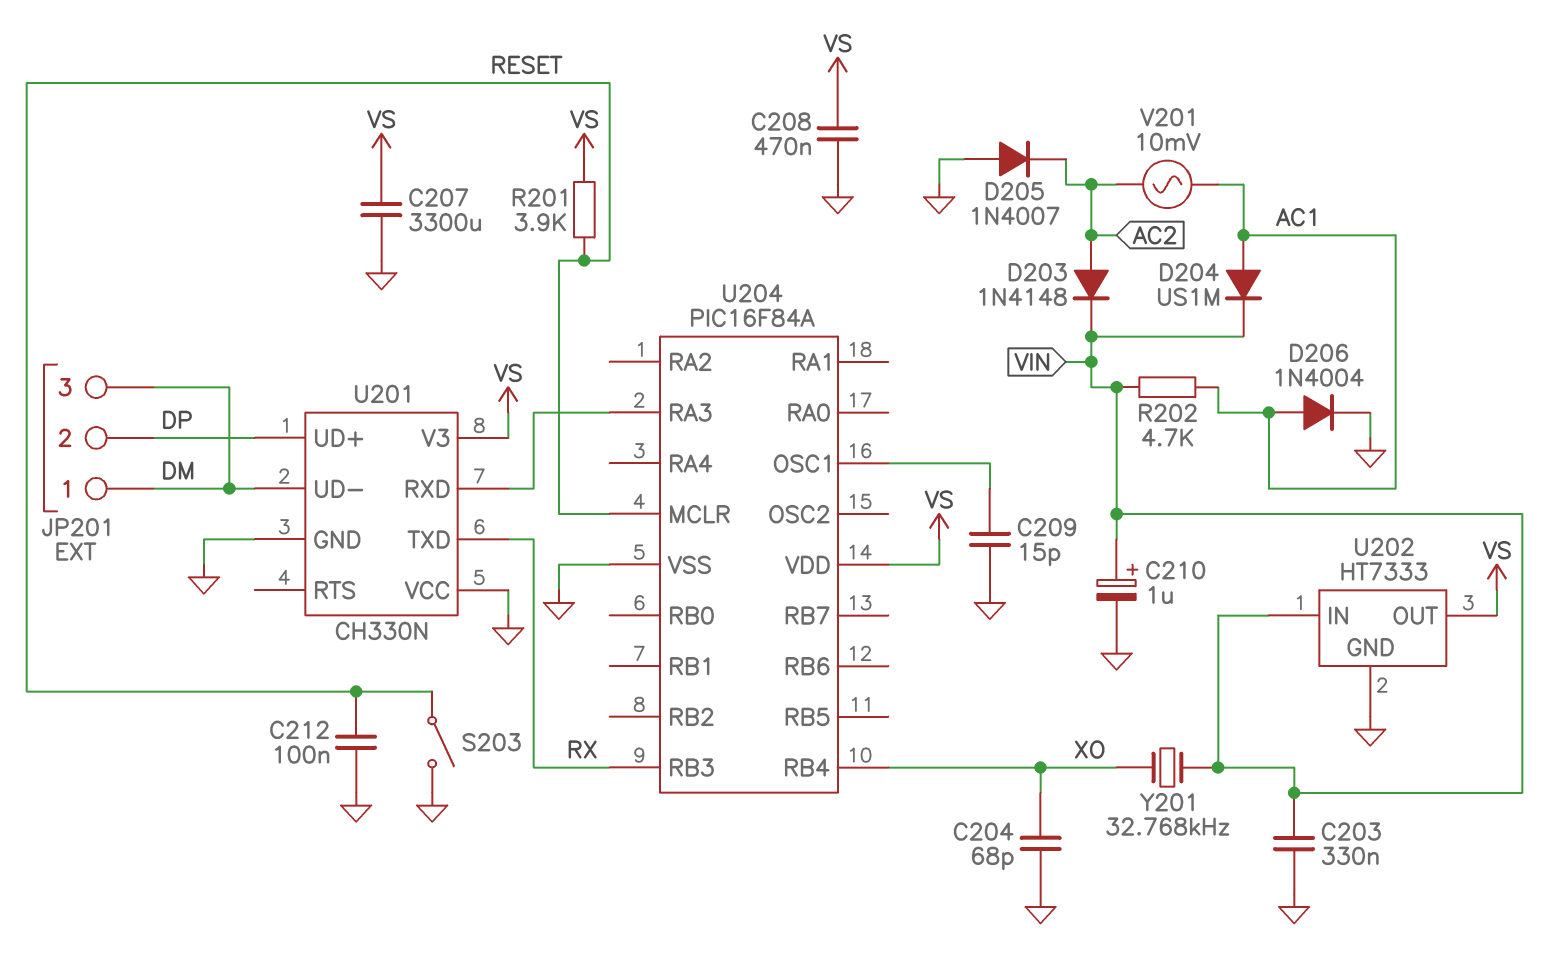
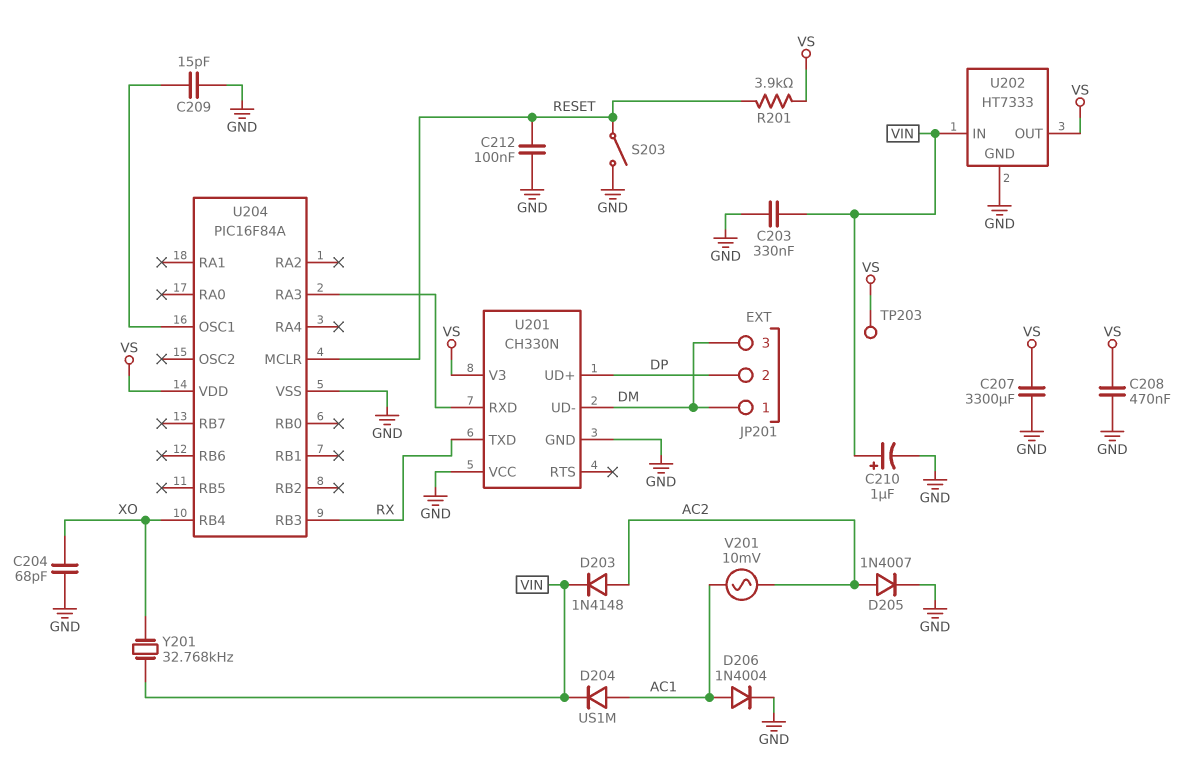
D205: diode 1N4007 (A GND, K AC2) -> diode 1N4007 (A AC2, K GND)
R202: 4.7k (AC1, VIN) -> none
TP203: none -> test point (VS)

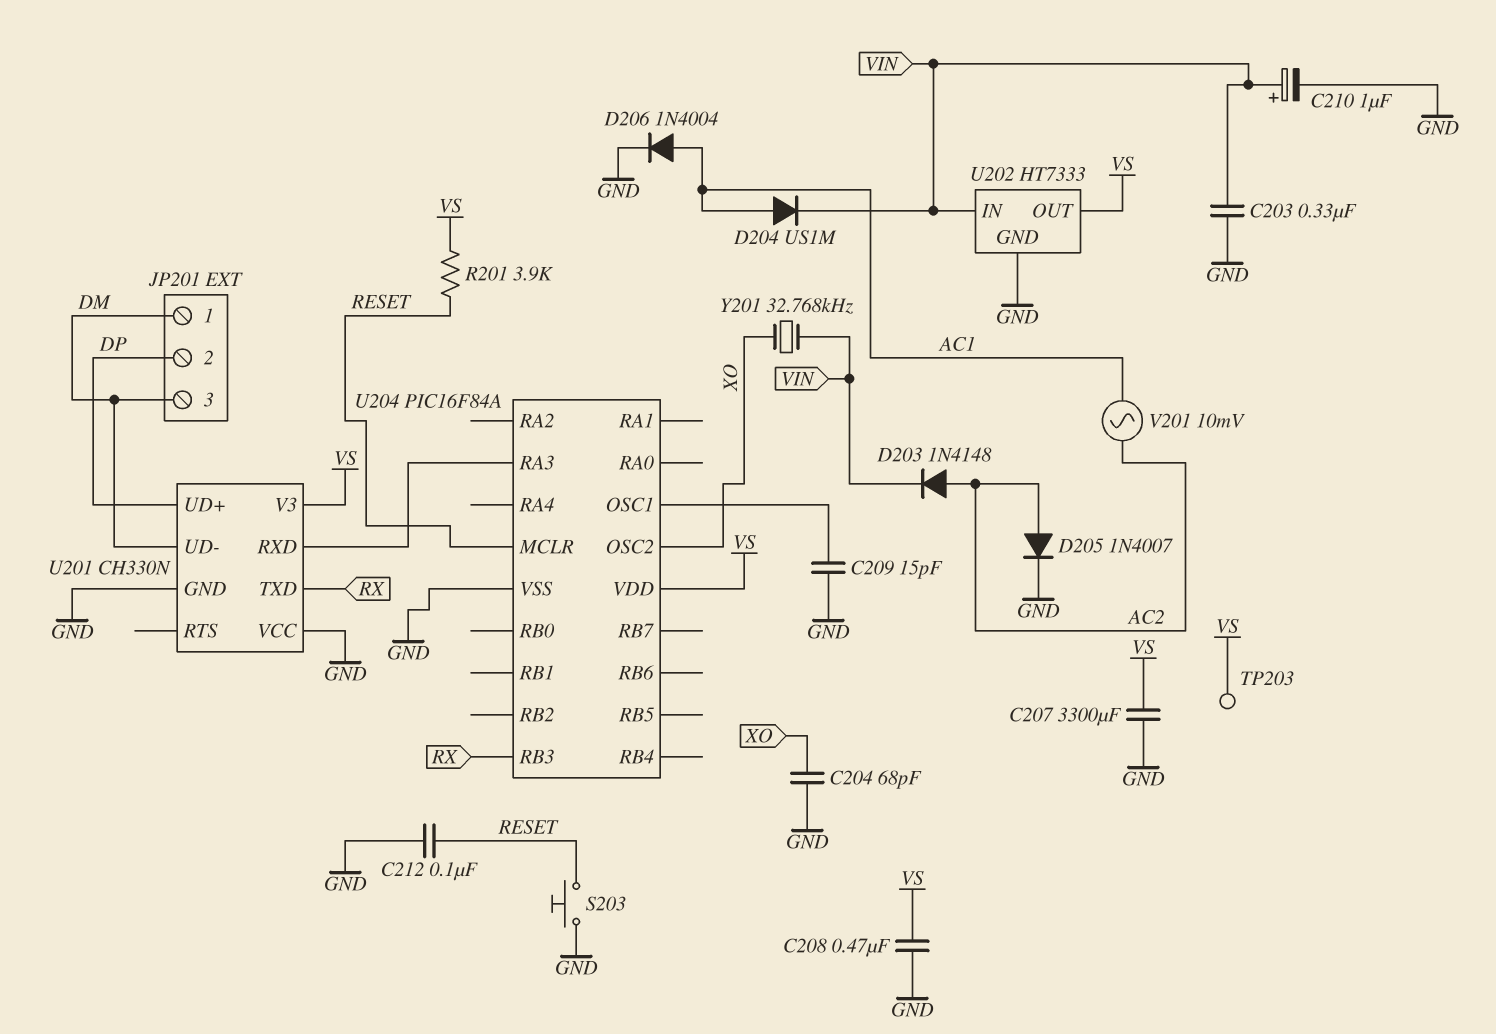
S203: switch (GND, RESET) -> button (GND, RESET)
U204 pin OSC2: none -> XO
U204 pin RB4: XO -> none

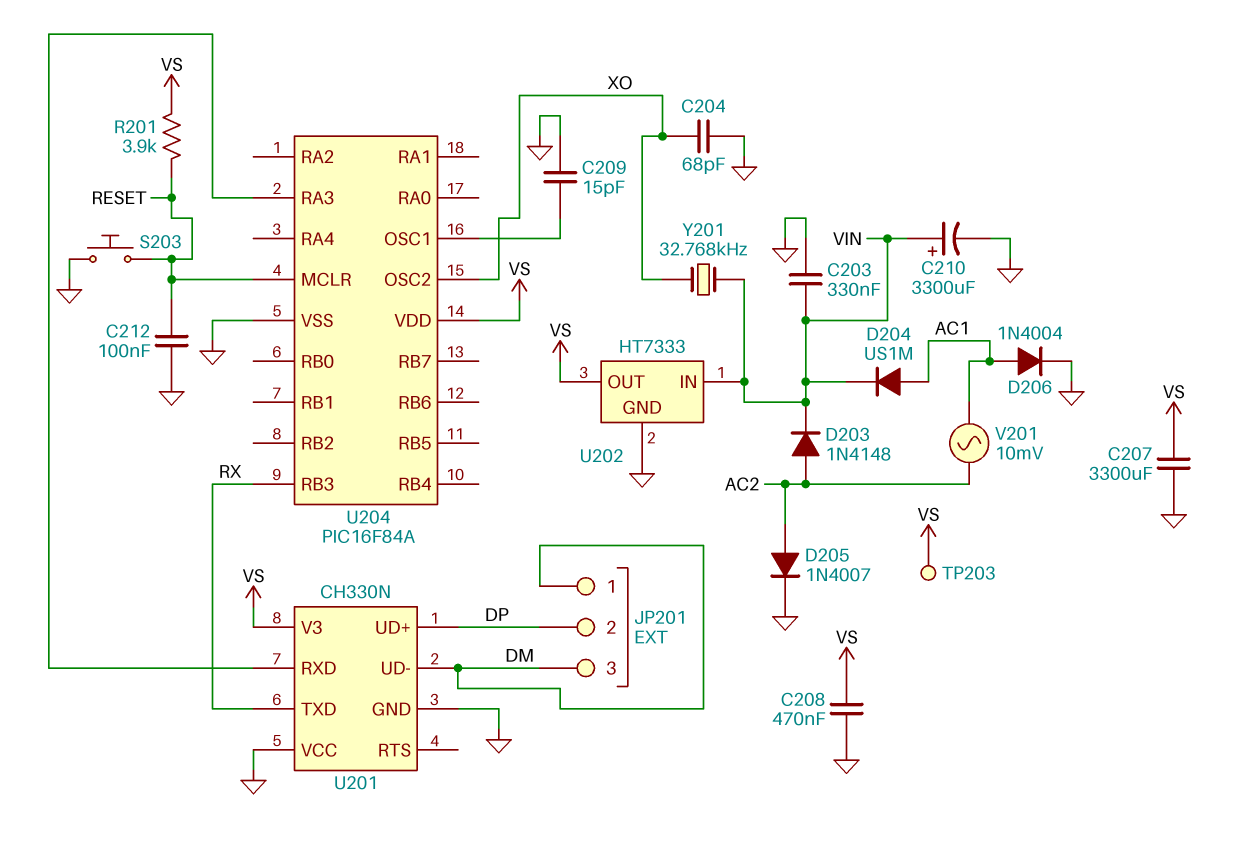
C210: 1uF (plus VIN, minus GND) -> 3300uF (plus VIN, minus GND)

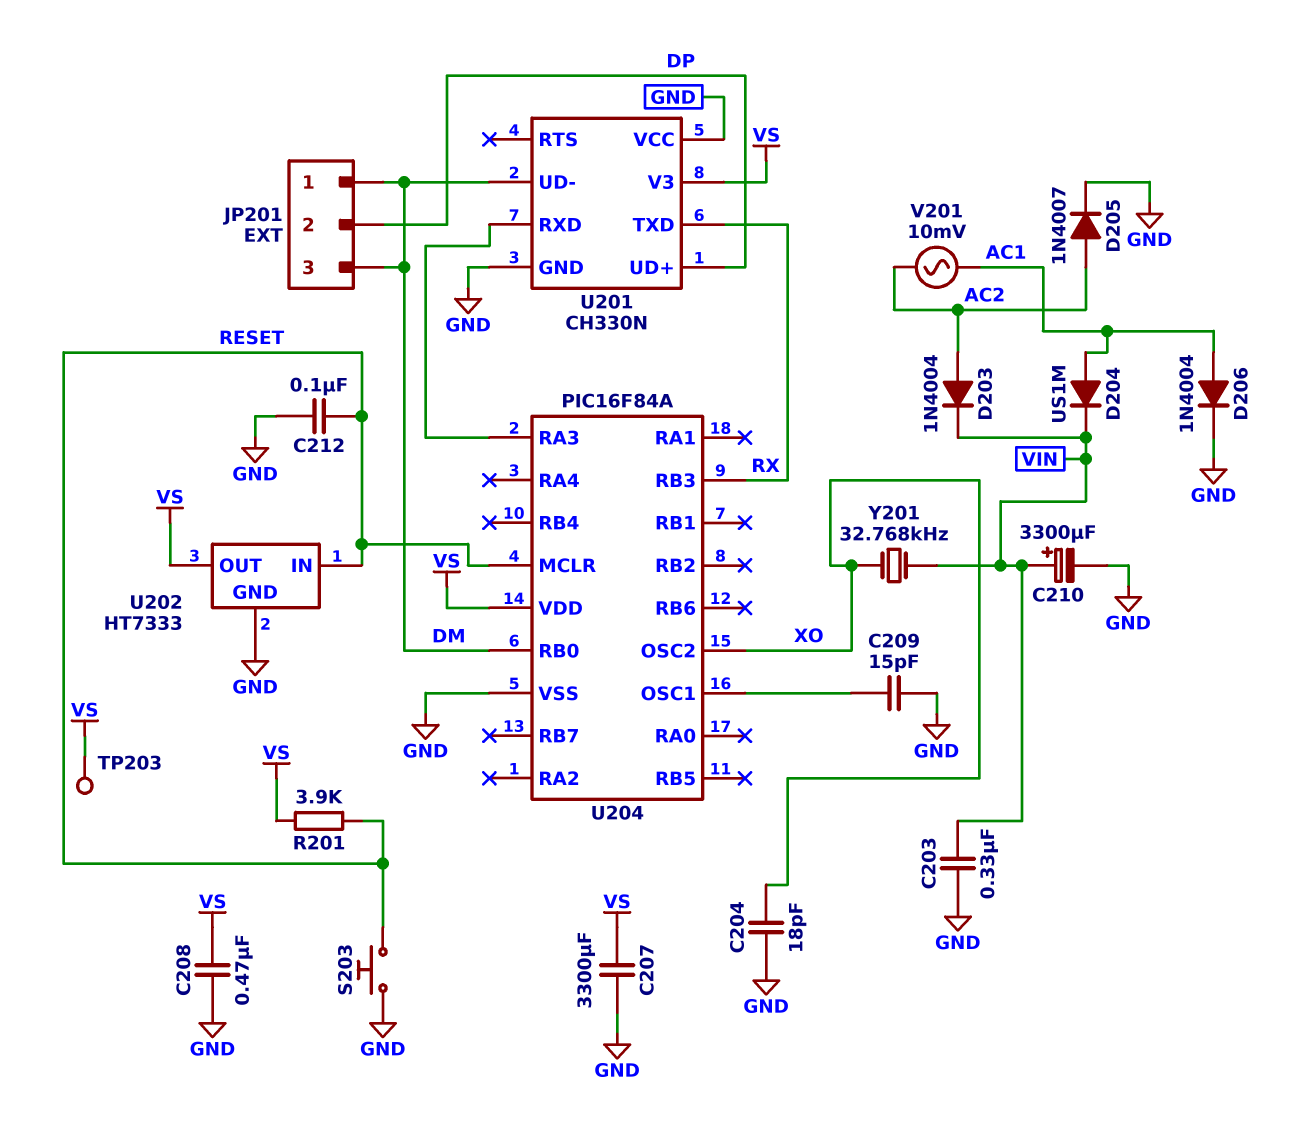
C204: 68pF (GND, XO) -> 18pF (GND, XO)
D203: diode 1N4148 (A AC2, K VIN) -> diode 1N4004 (A AC2, K VIN)
U202 pin IN: VIN -> RESET
U204 pin RB0: none -> DM

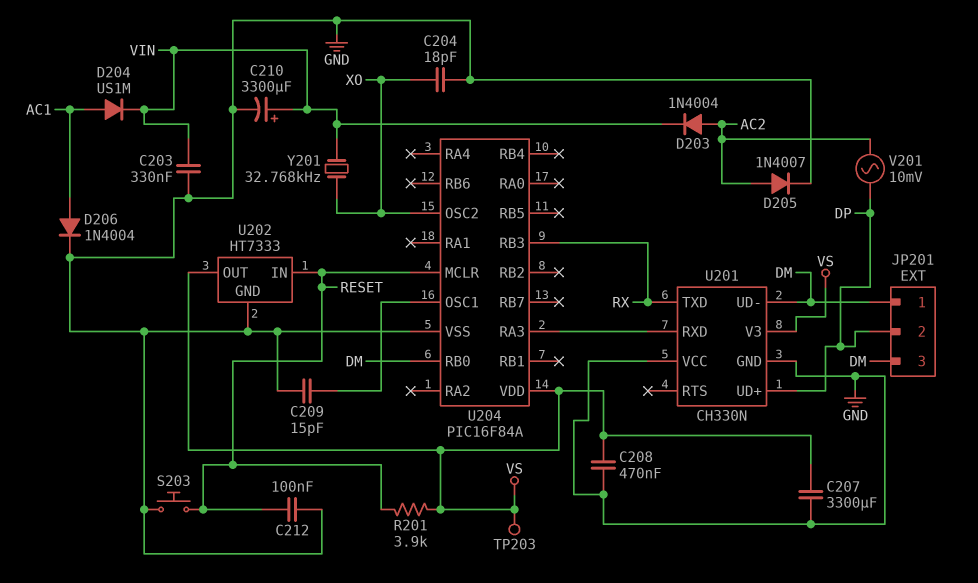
V201: AC 10mV (AC1, AC2) -> AC 10mV (AC2, DP)

